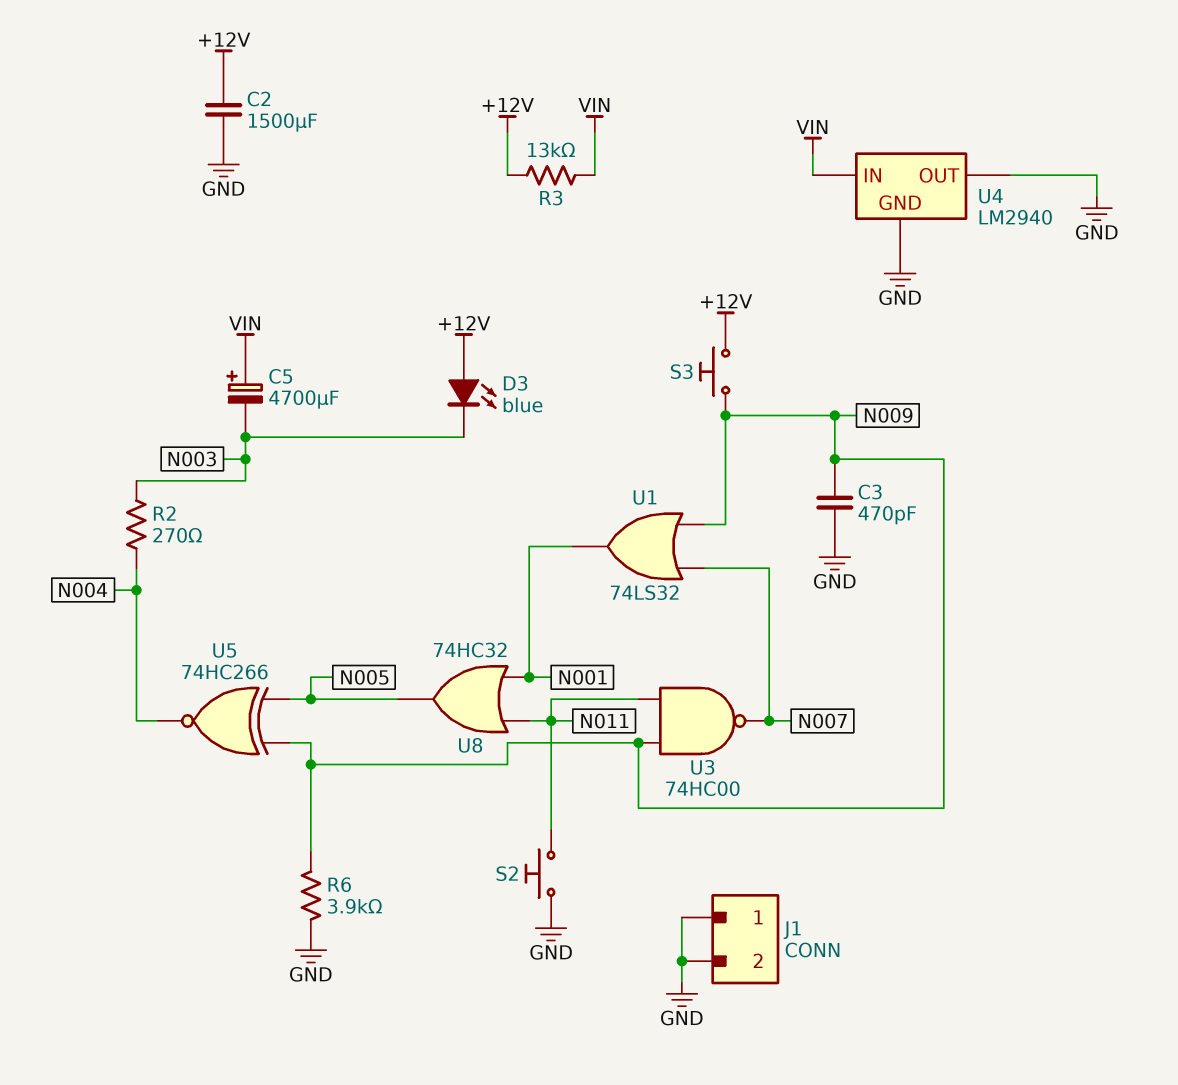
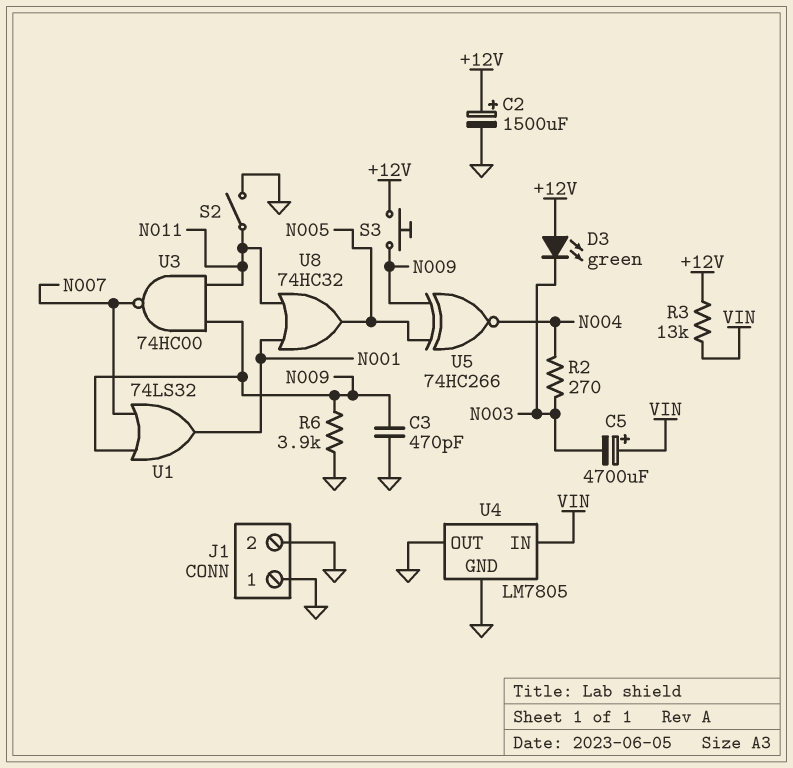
C2: 1500uF (+12V, GND) -> 1500uF (plus +12V, minus GND)
D3: LED blue (A +12V, K N003) -> LED green (A +12V, K N003)
S2: button (GND, N011) -> switch (GND, N011)
U4: LM2940 -> LM7805

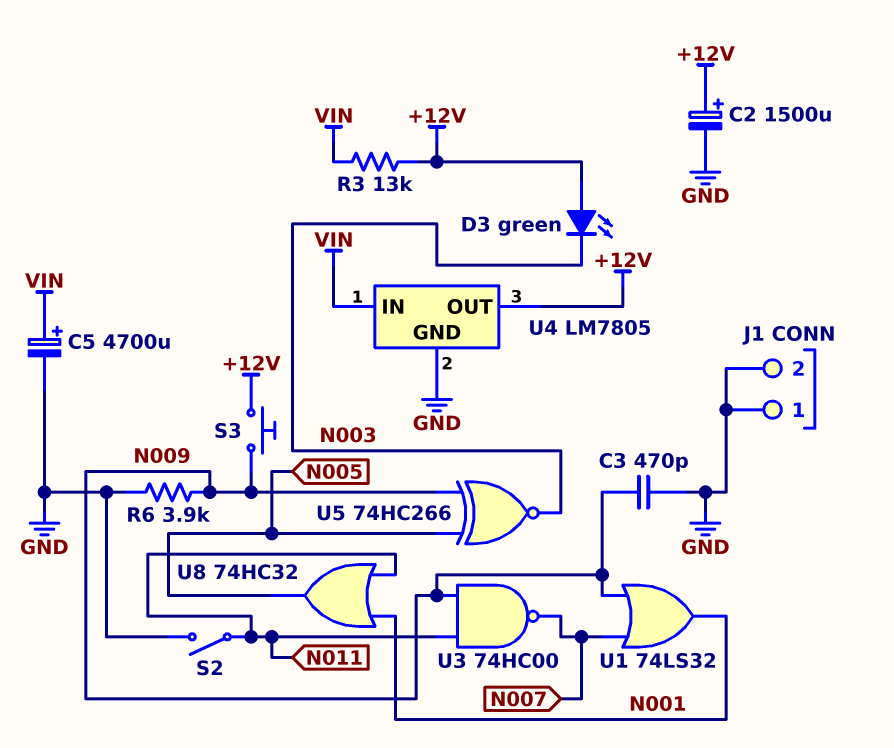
C5: 4700uF (plus VIN, minus N003) -> 4700uF (plus VIN, minus GND)
R2: 270 (N003, N004) -> none
U4 pin OUT: GND -> +12V
U5: XNOR 74HC266 (in N005, in N009, out N004) -> XNOR 74HC266 (in N005, in N009, out N003)

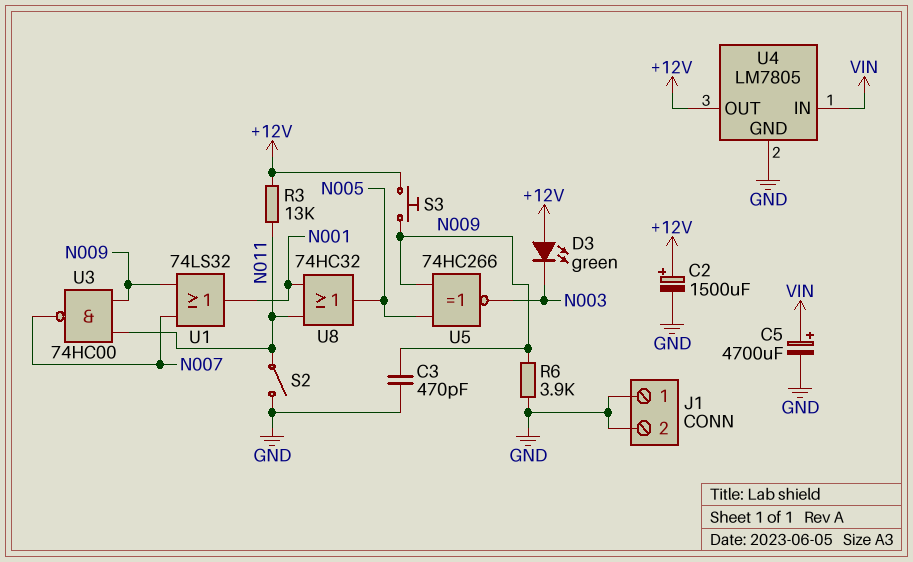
R3: 13k (+12V, VIN) -> 13k (+12V, N011)

